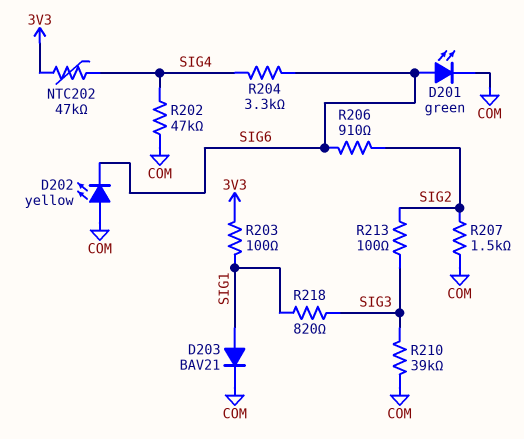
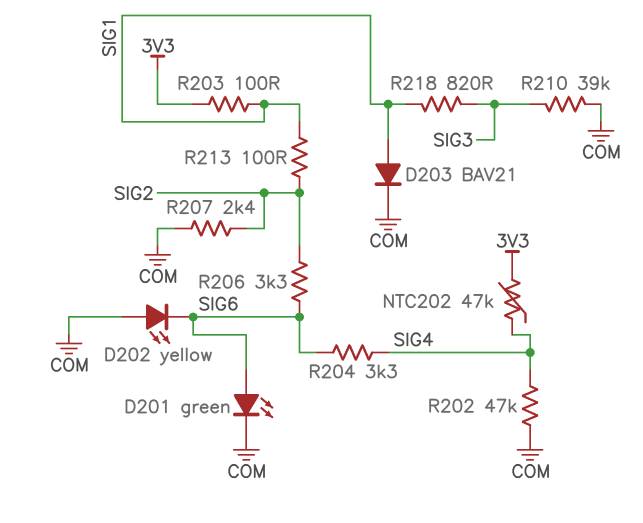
R206: 910 (SIG2, SIG6) -> 3.3k (SIG2, SIG6)
R207: 1.5k (COM, SIG2) -> 2.4k (COM, SIG2)
R213: 100 (SIG2, SIG3) -> 100 (SIG1, SIG2)

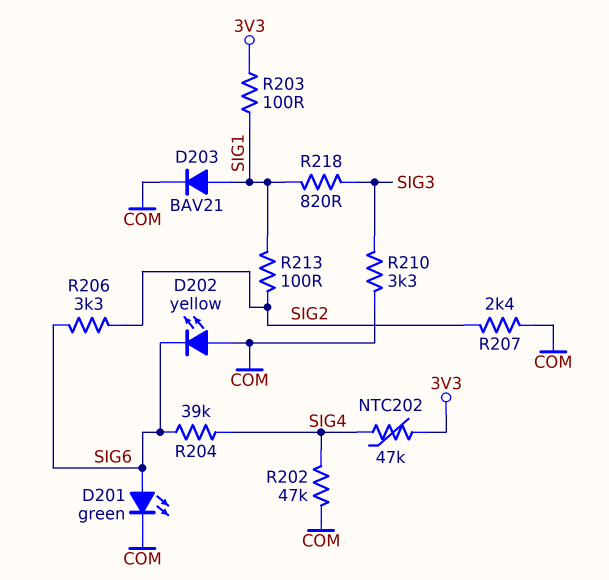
R204: 3.3k (SIG4, SIG6) -> 39k (SIG4, SIG6)
R210: 39k (COM, SIG3) -> 3.3k (COM, SIG3)

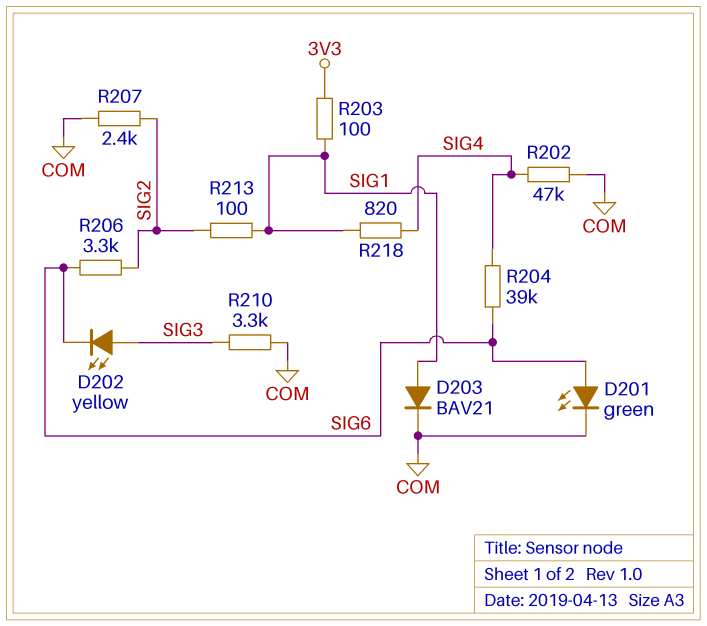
D202: LED yellow (A COM, K SIG6) -> LED yellow (A SIG3, K SIG6)
NTC202: 47k (3V3, SIG4) -> none
R218: 820 (SIG1, SIG3) -> 820 (SIG1, SIG4)

